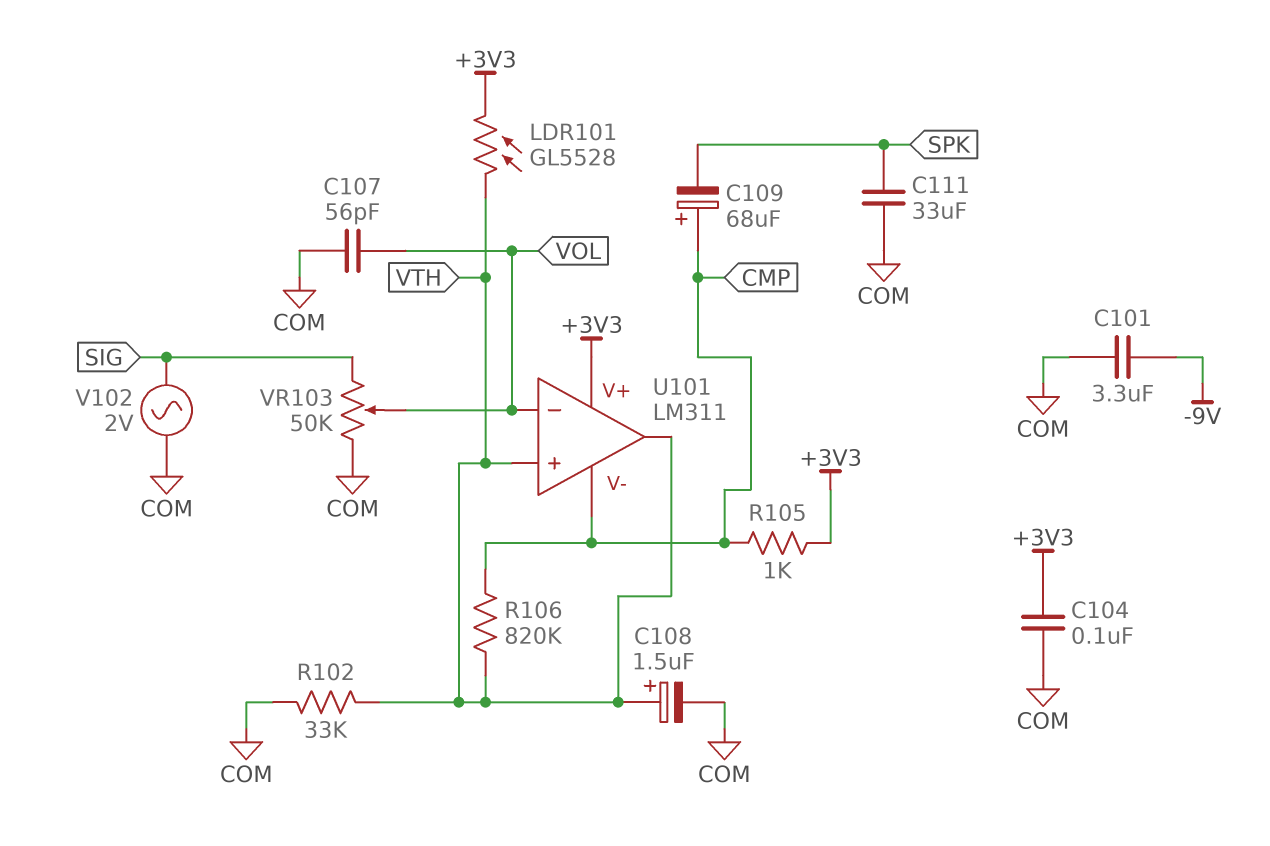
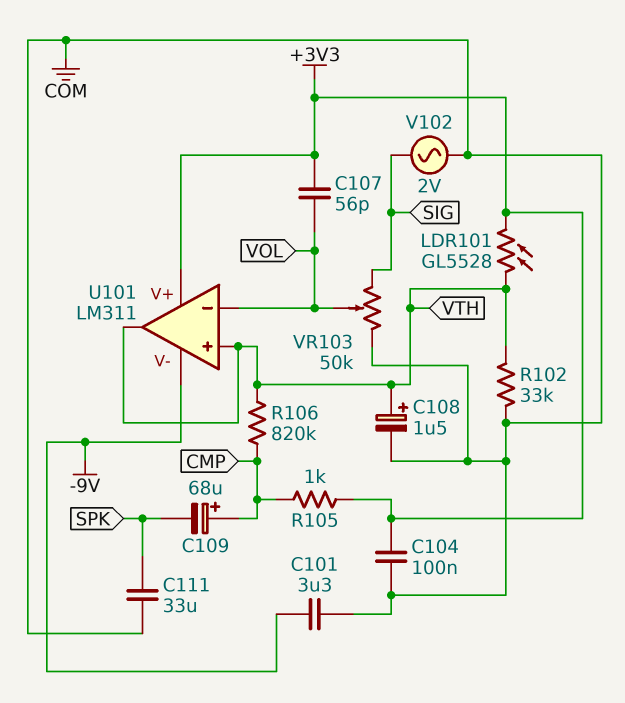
C107: 56pF (COM, VOL) -> 56pF (+3V3, VOL)
U101 pin V-: CMP -> -9V

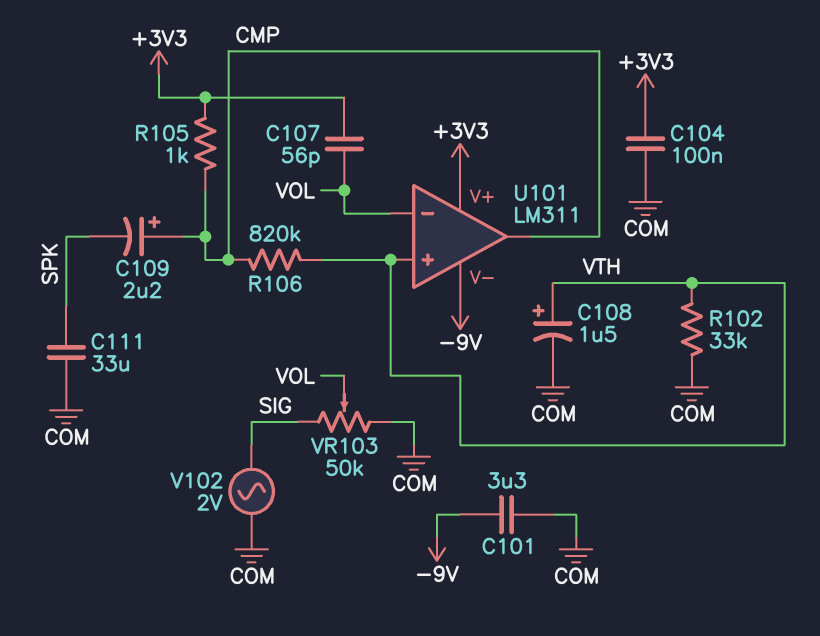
C109: 68uF (plus CMP, minus SPK) -> 2.2uF (plus CMP, minus SPK)
LDR101: GL5528 (+3V3, VTH) -> none
U101 pin out: VTH -> CMP

